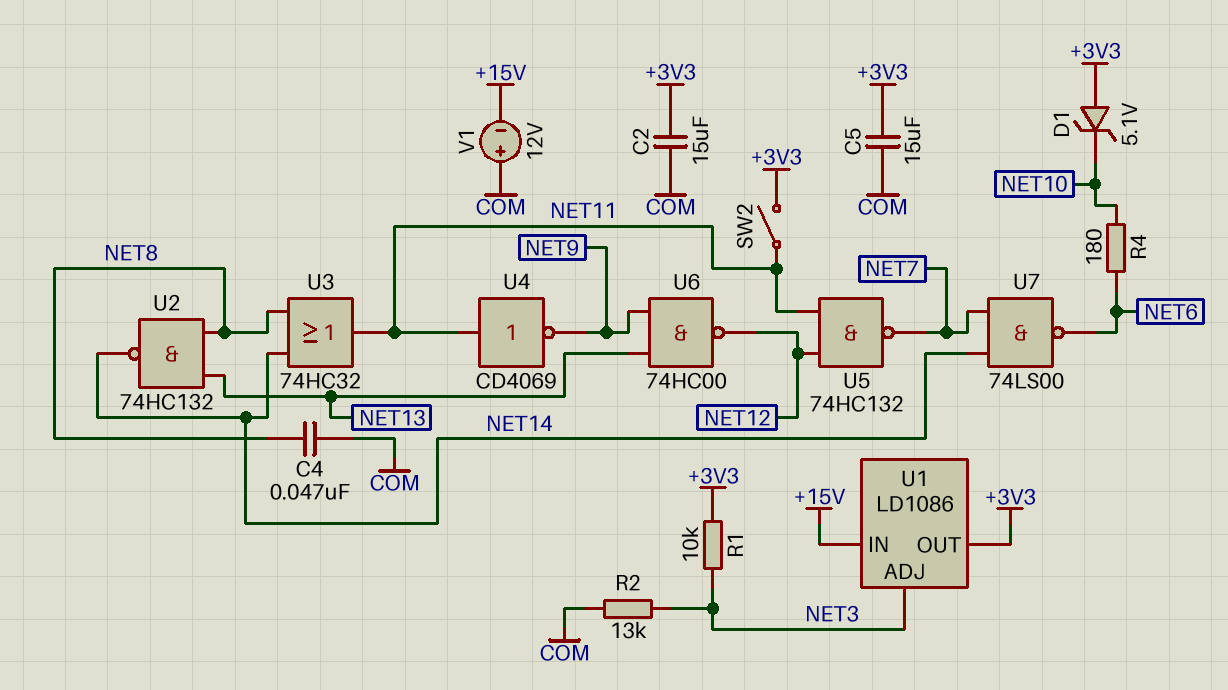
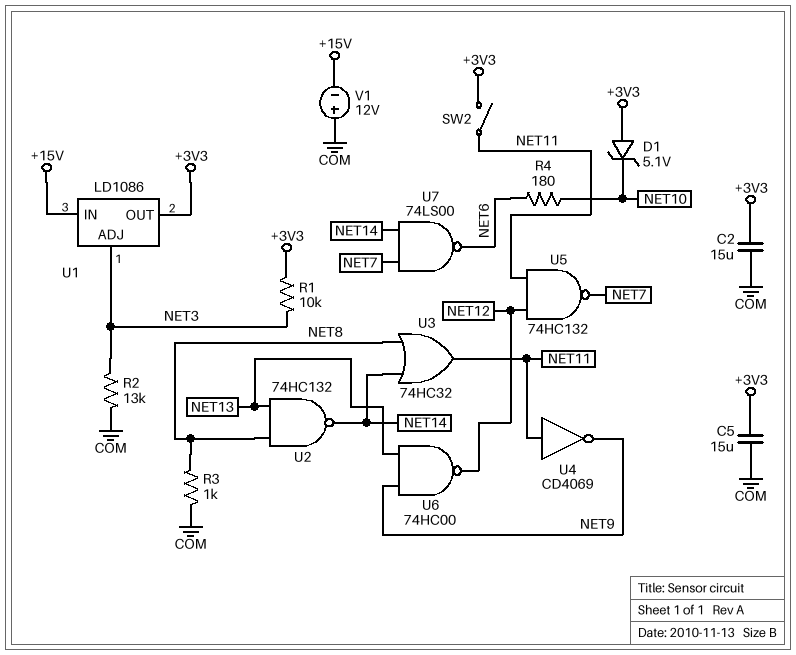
C4: 47nF (COM, NET8) -> none
R3: none -> 1k (COM, NET8)

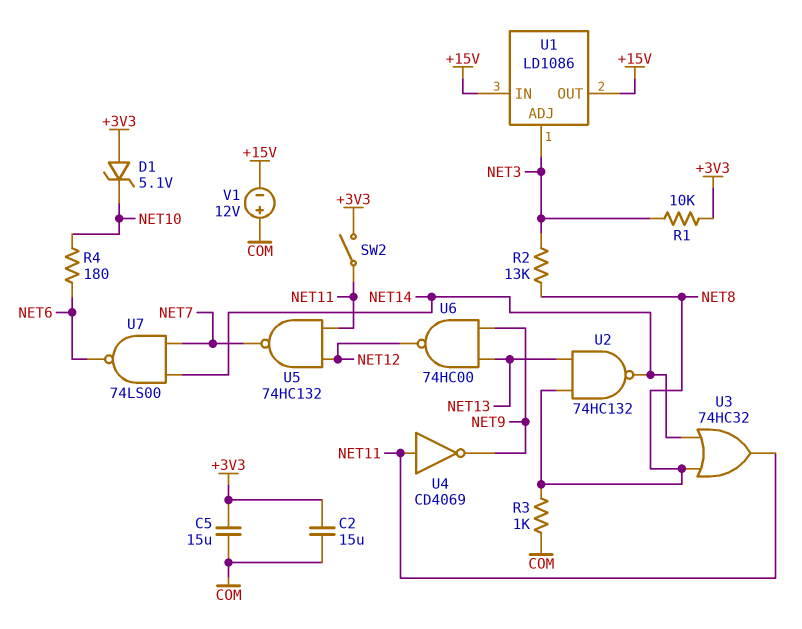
R2: 13k (COM, NET3) -> 13k (NET3, NET8)
U1 pin OUT: +3V3 -> +15V

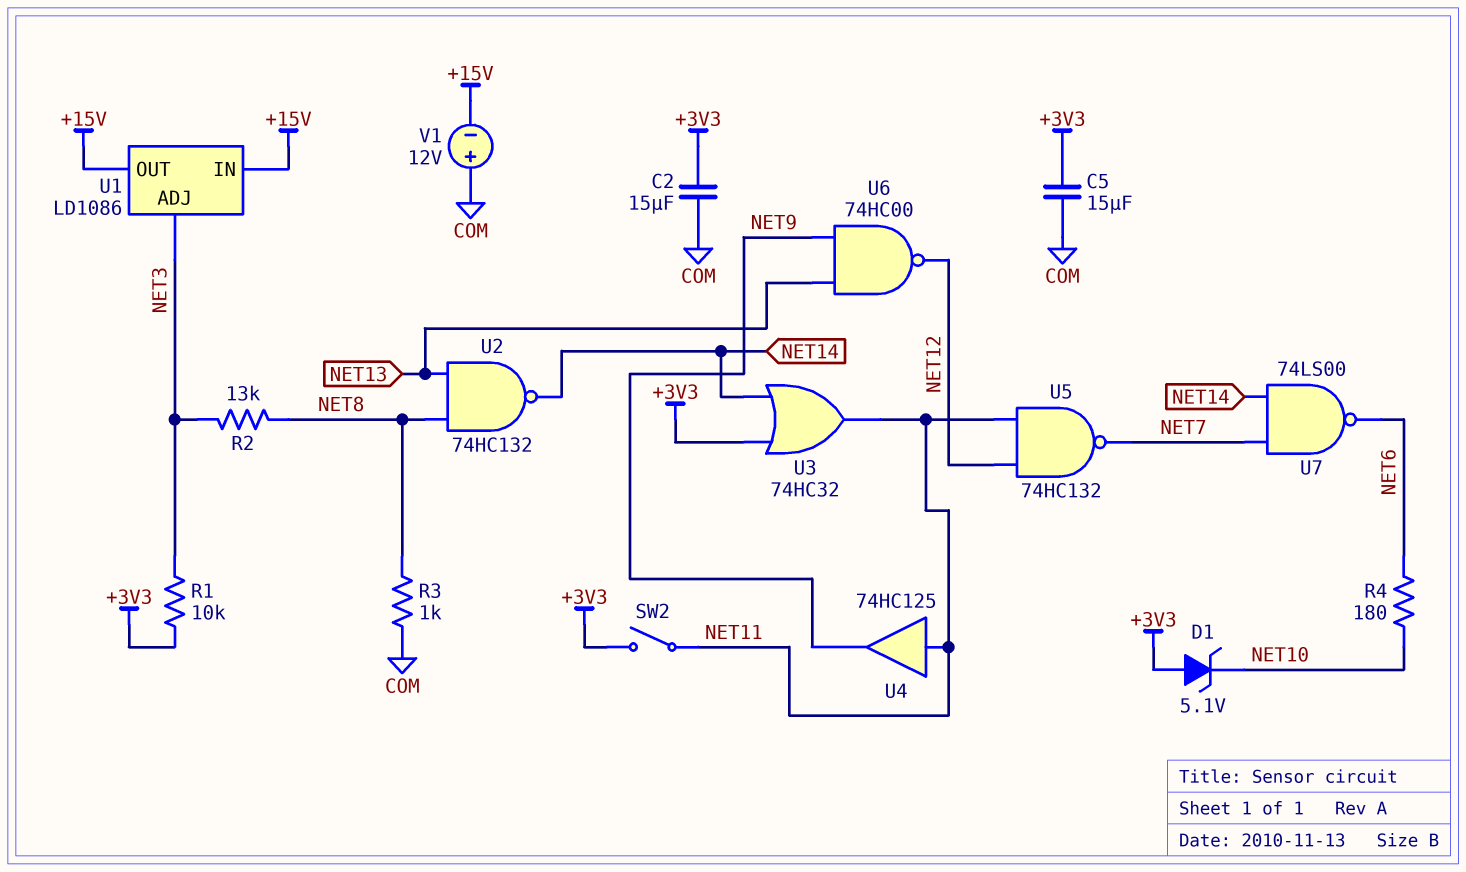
U3: OR 74HC32 (in NET8, in NET14, out NET11) -> OR 74HC32 (in +3V3, in NET14, out NET11)
U4: NOT CD4069 (in NET11, out NET9) -> buffer 74HC125 (in NET11, out NET9)

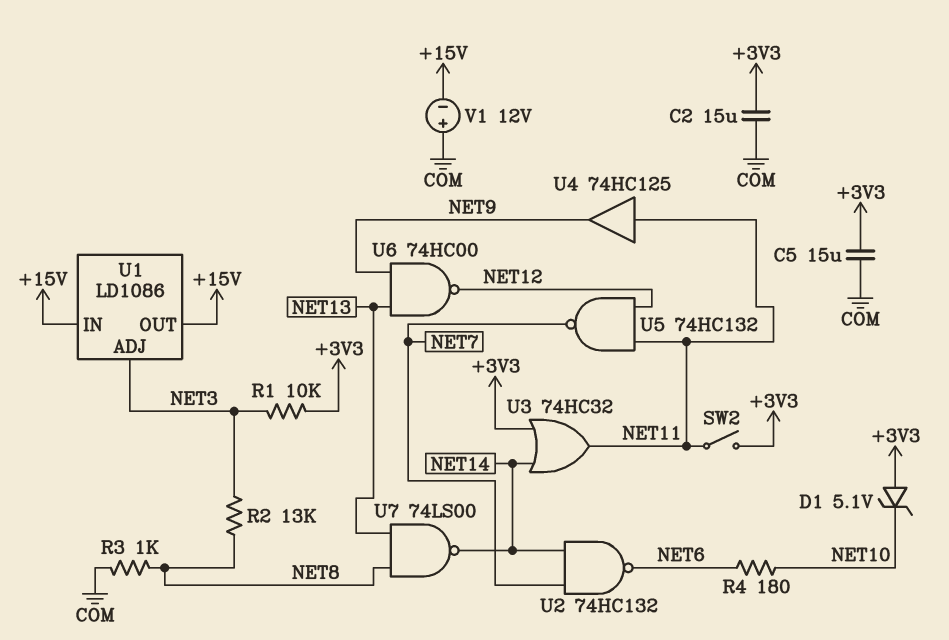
U2: NAND 74HC132 (in NET8, in NET13, out NET14) -> NAND 74HC132 (in NET7, in NET14, out NET6)
U7: NAND 74LS00 (in NET7, in NET14, out NET6) -> NAND 74LS00 (in NET8, in NET13, out NET14)

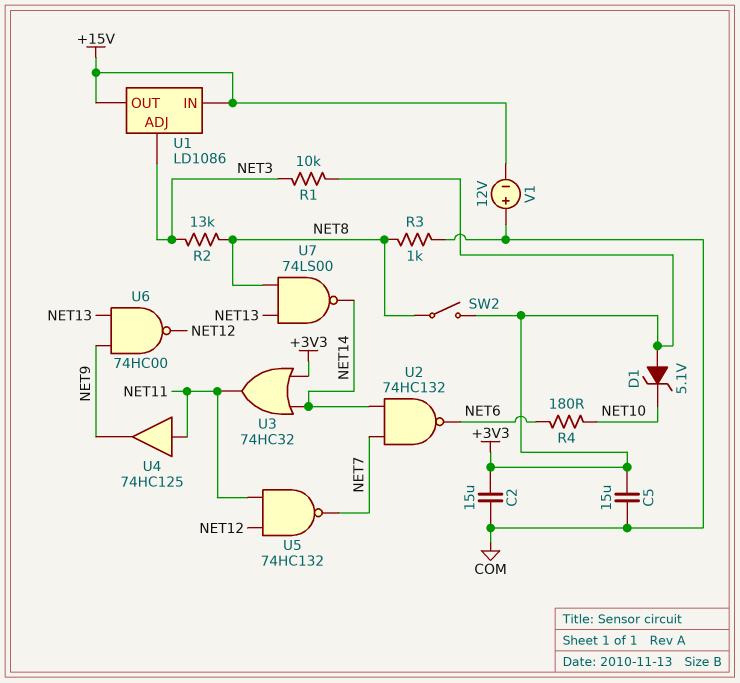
SW2: switch (+3V3, NET11) -> switch (+3V3, NET8)

